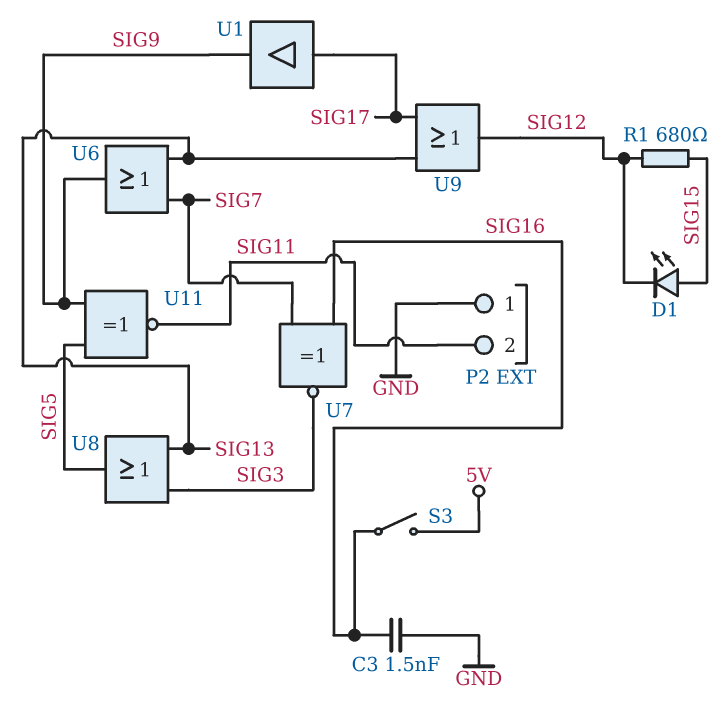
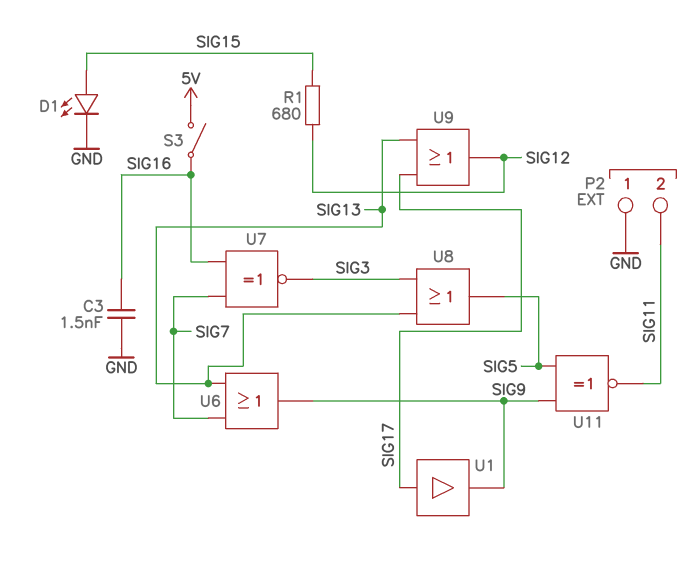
D1: LED (A SIG15, K SIG12) -> LED (A SIG15, K GND)

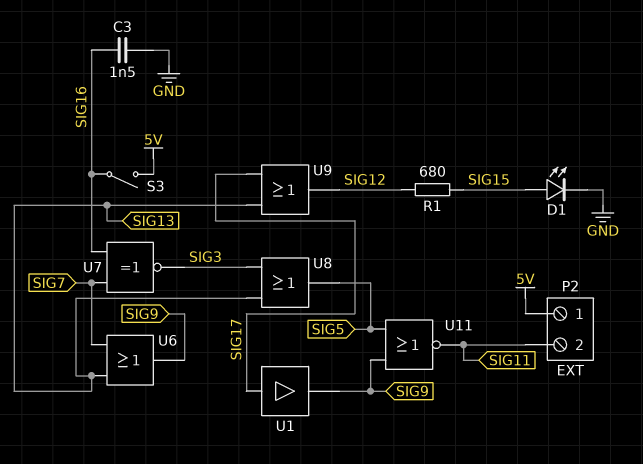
P2 pin 1: GND -> 5V
U11: XNOR (in SIG5, in SIG9, out SIG11) -> NOR (in SIG5, in SIG9, out SIG11)

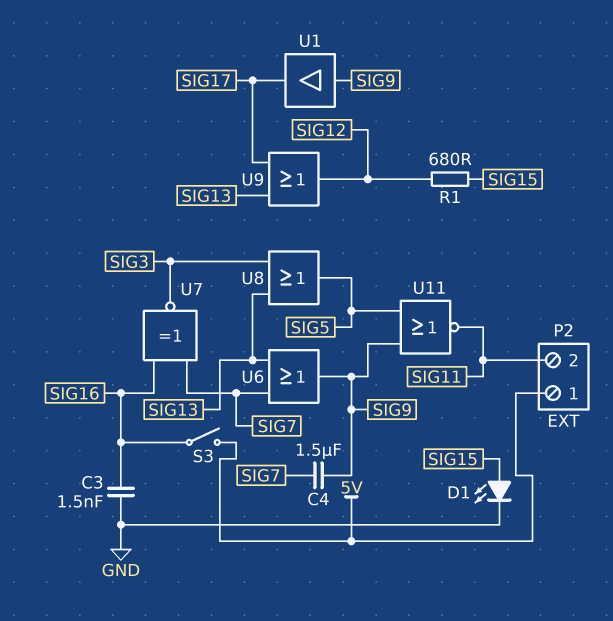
C4: none -> 1.5uF (SIG7, SIG9)
U1: buffer (in SIG17, out SIG9) -> buffer (in SIG9, out SIG17)

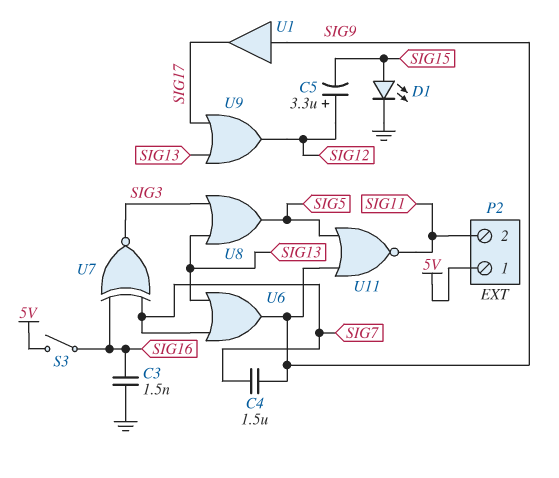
C5: none -> 3.3uF (plus SIG12, minus SIG15)
R1: 680 (SIG12, SIG15) -> none

